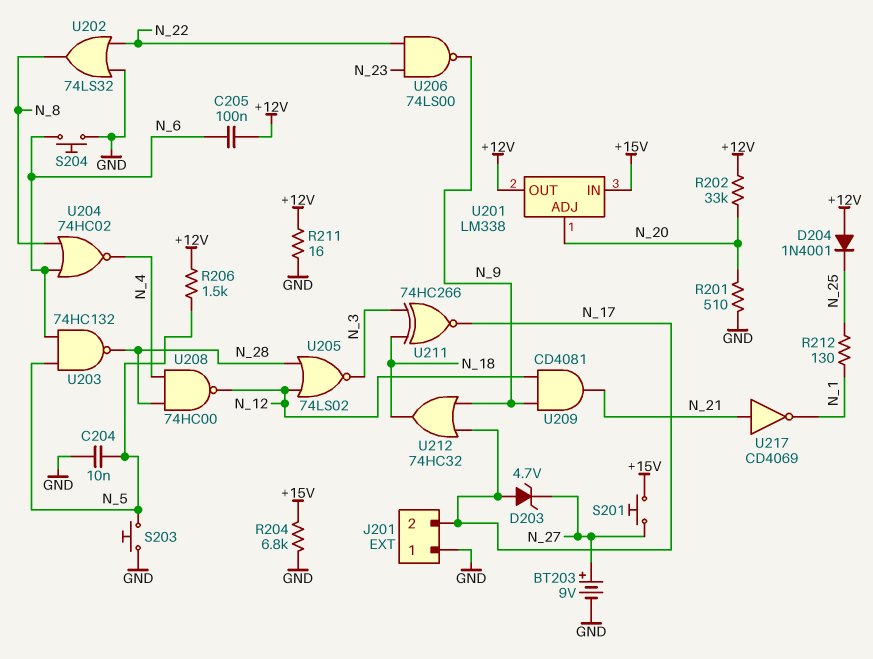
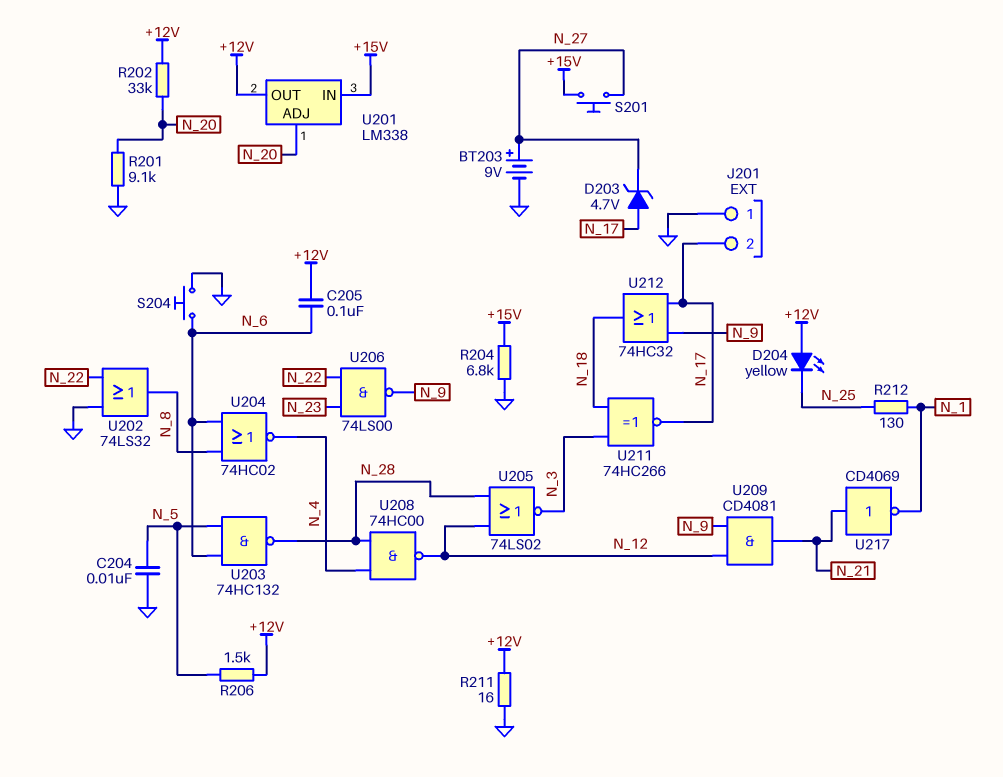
D204: diode 1N4001 (A +12V, K N_25) -> LED yellow (A +12V, K N_25)
R201: 510 (GND, N_20) -> 9.1k (GND, N_20)
S203: button (GND, N_5) -> none

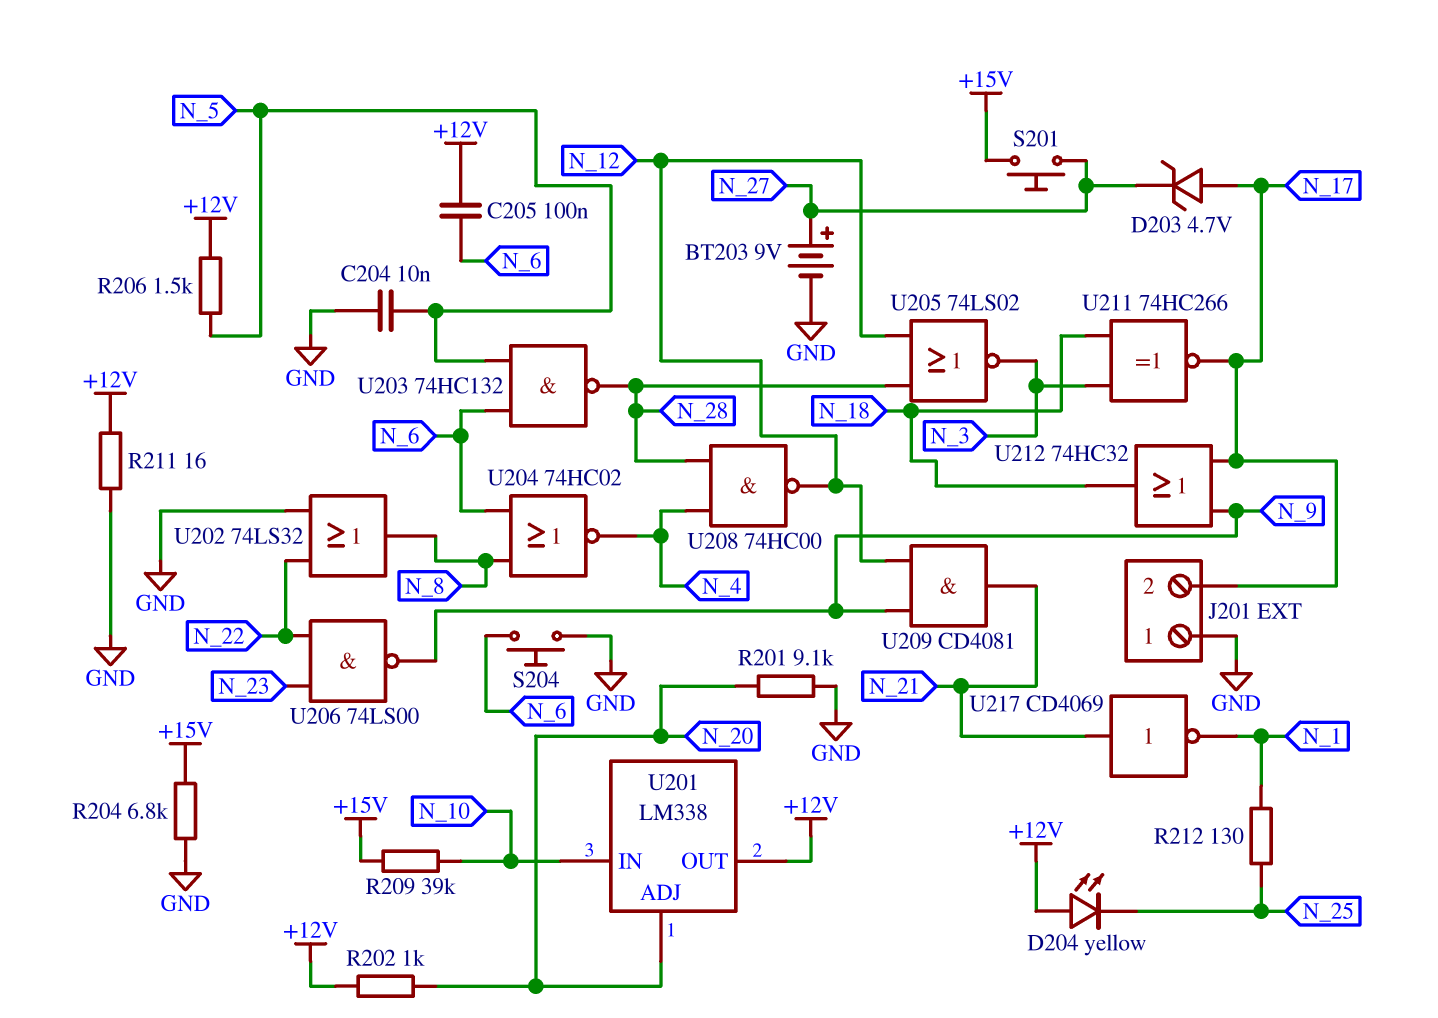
R202: 33k (+12V, N_20) -> 1k (+12V, N_20)
R209: none -> 39k (+15V, N_10)
U201 pin IN: +15V -> N_10

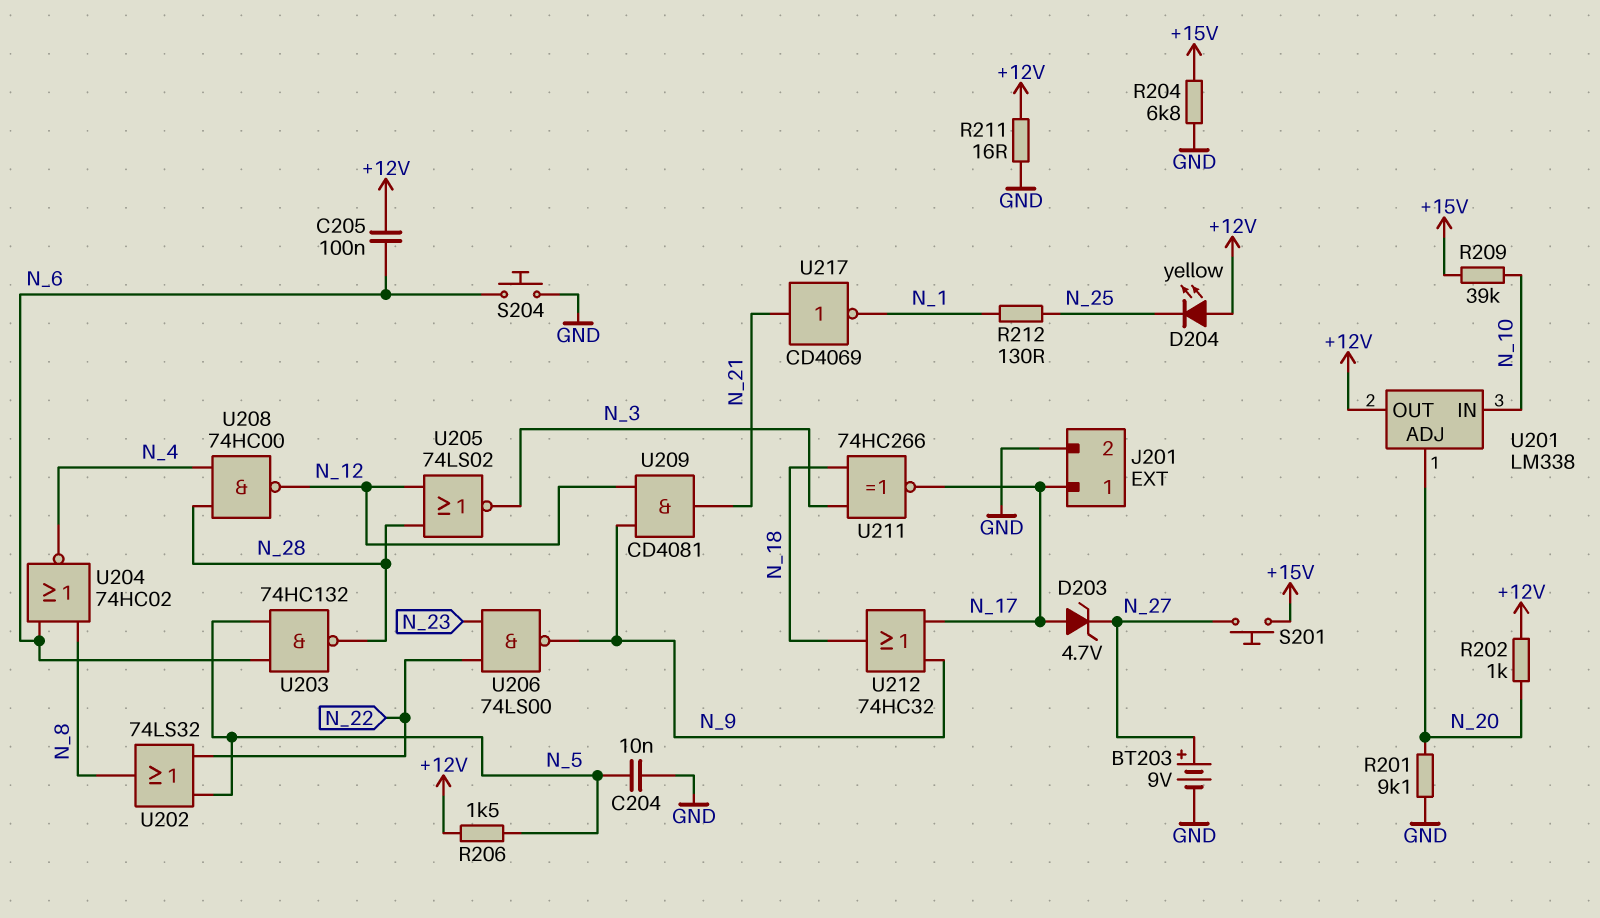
J201 pin 1: GND -> N_17
J201 pin 2: N_17 -> GND
U202: OR 74LS32 (in GND, in N_22, out N_8) -> OR 74LS32 (in N_5, in N_22, out N_8)

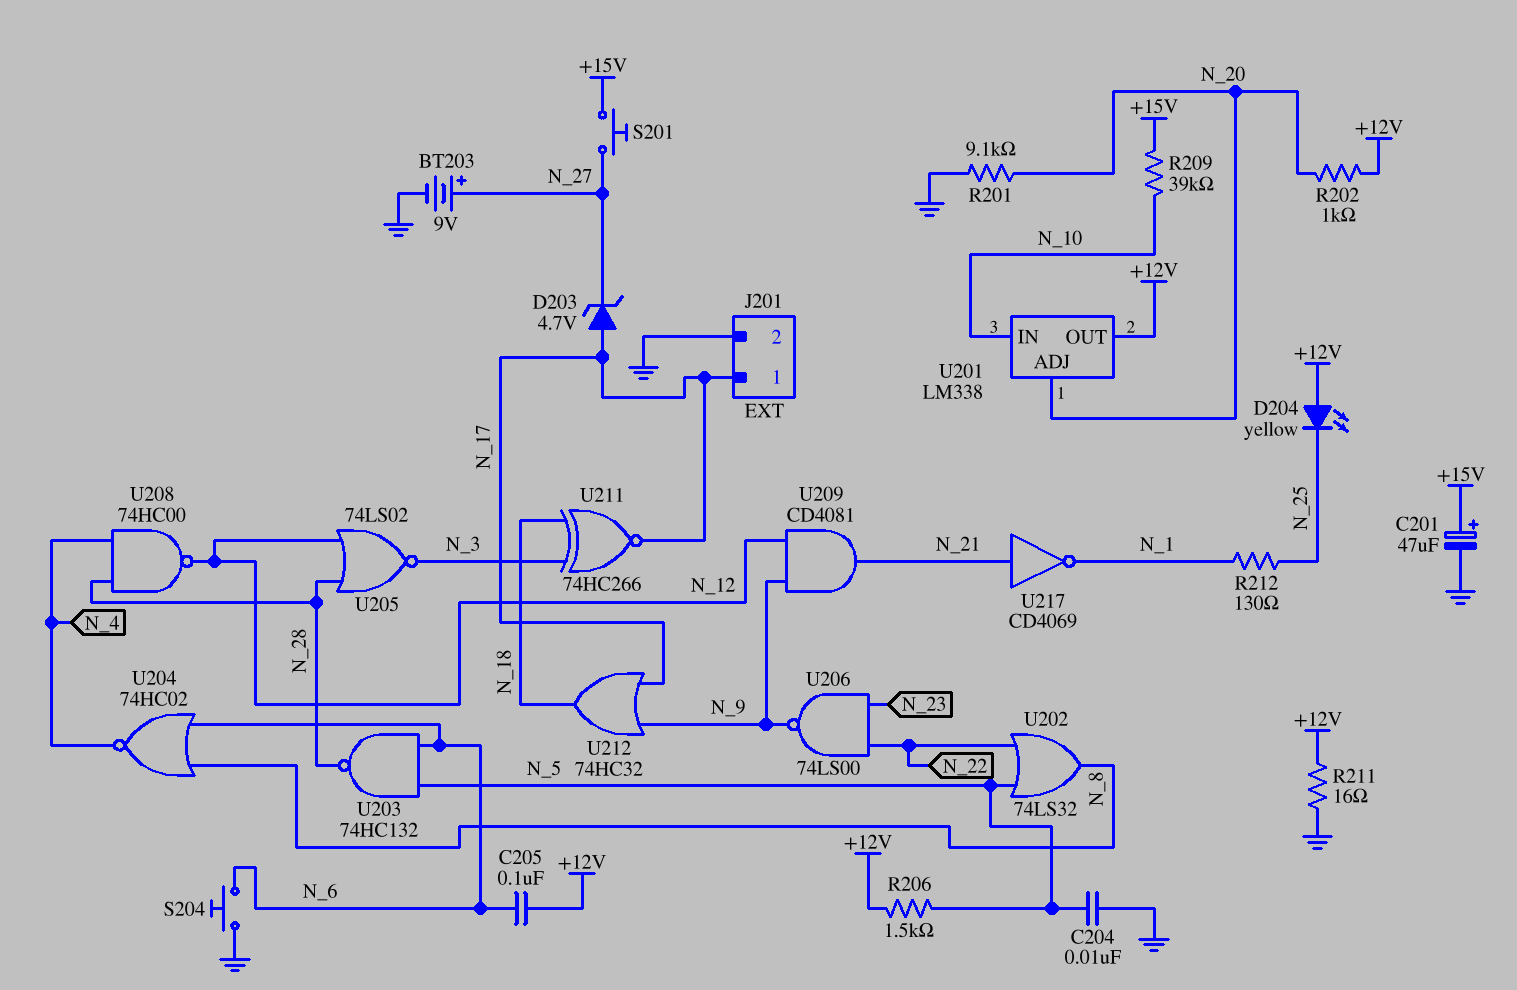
C201: none -> 47uF (plus +15V, minus GND)
R204: 6.8k (+15V, GND) -> none

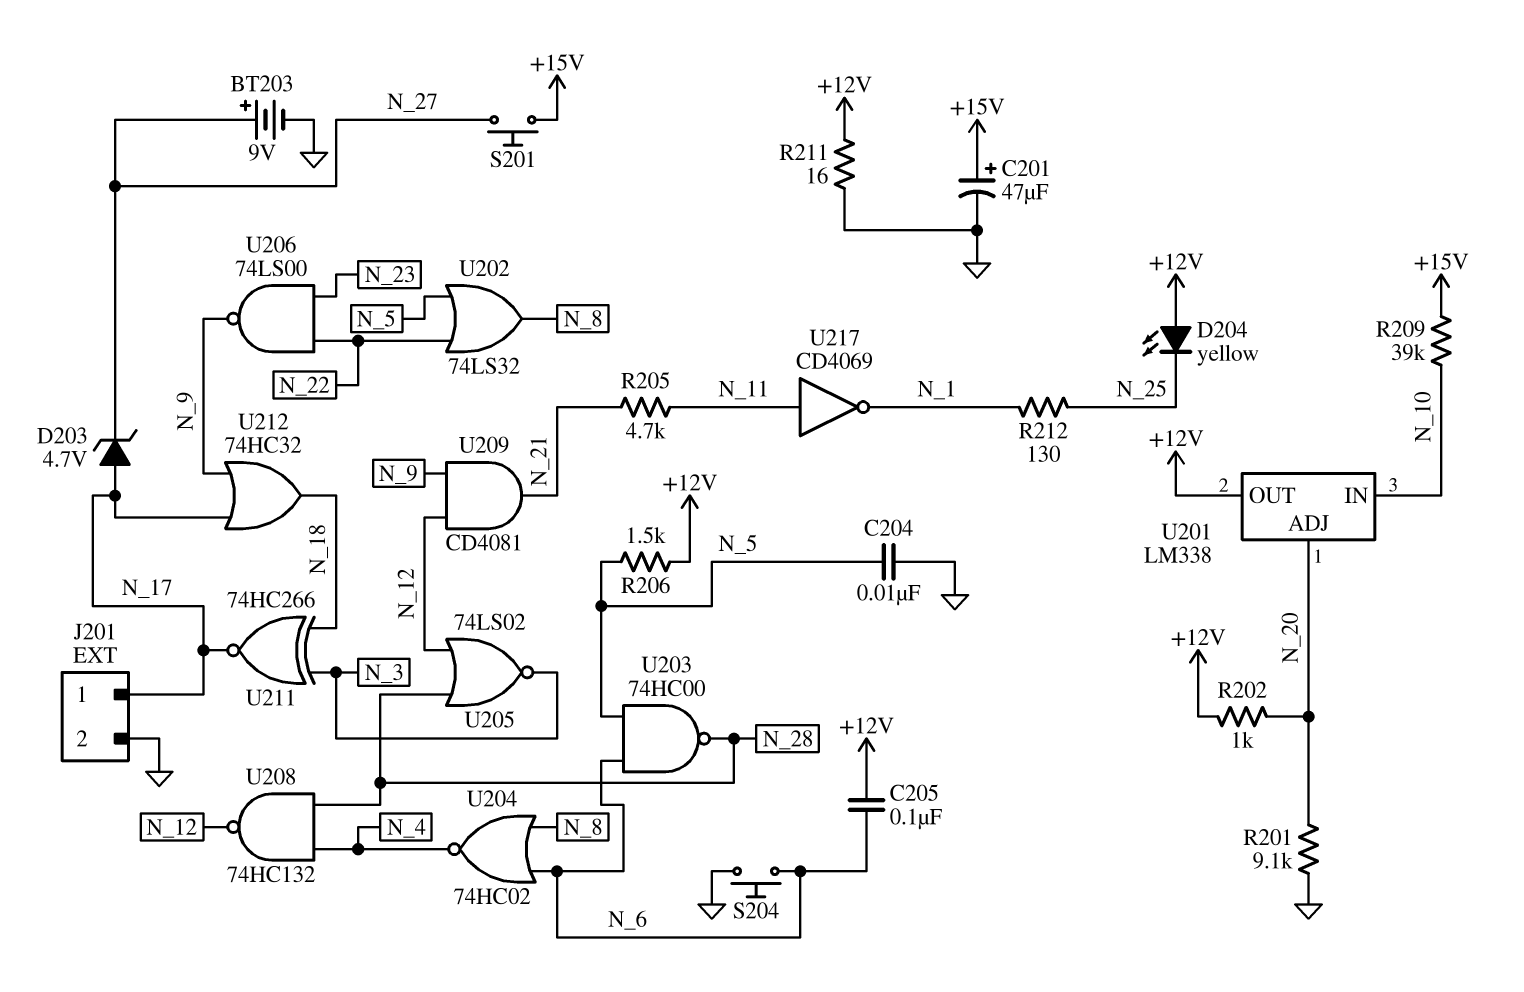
R205: none -> 4.7k (N_11, N_21)
U203: NAND 74HC132 (in N_5, in N_6, out N_28) -> NAND 74HC00 (in N_5, in N_6, out N_28)
U208: NAND 74HC00 (in N_4, in N_28, out N_12) -> NAND 74HC132 (in N_4, in N_28, out N_12)
U217: NOT CD4069 (in N_21, out N_1) -> NOT CD4069 (in N_11, out N_1)

